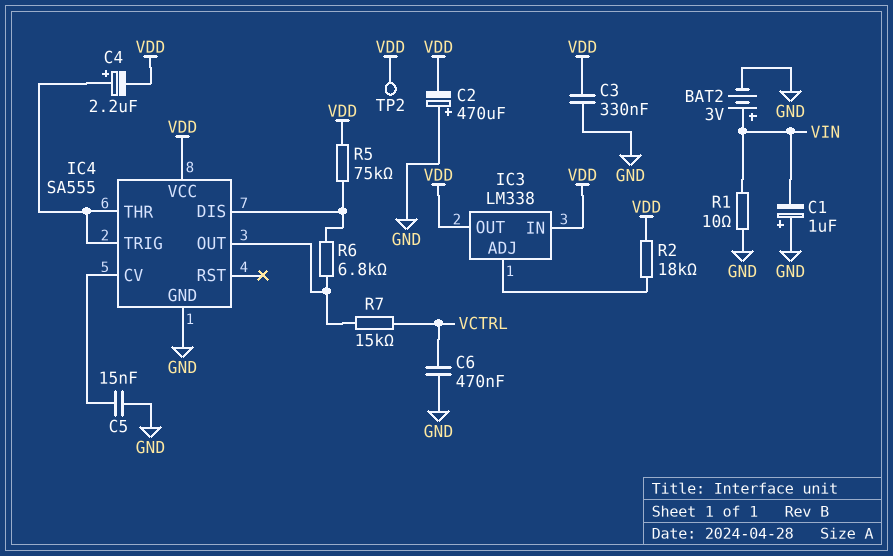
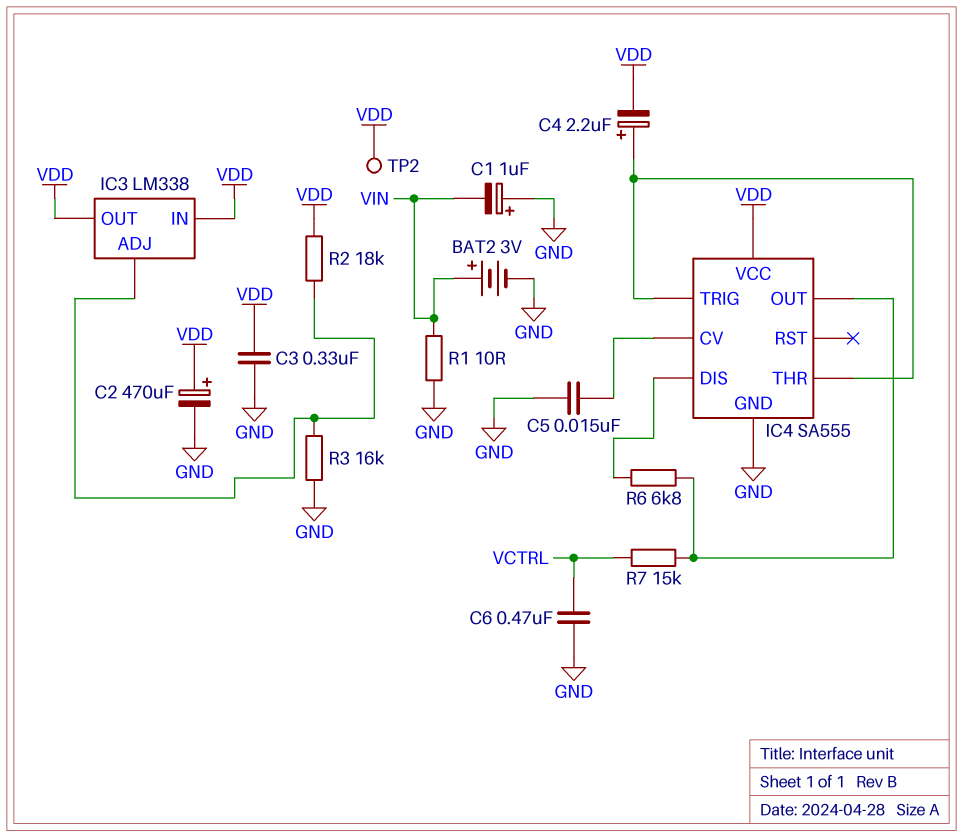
C2: 470uF (plus GND, minus VDD) -> 470uF (plus VDD, minus GND)
R3: none -> 16k (GND, IC3/ADJ)
R5: 75k (IC4/DIS, VDD) -> none

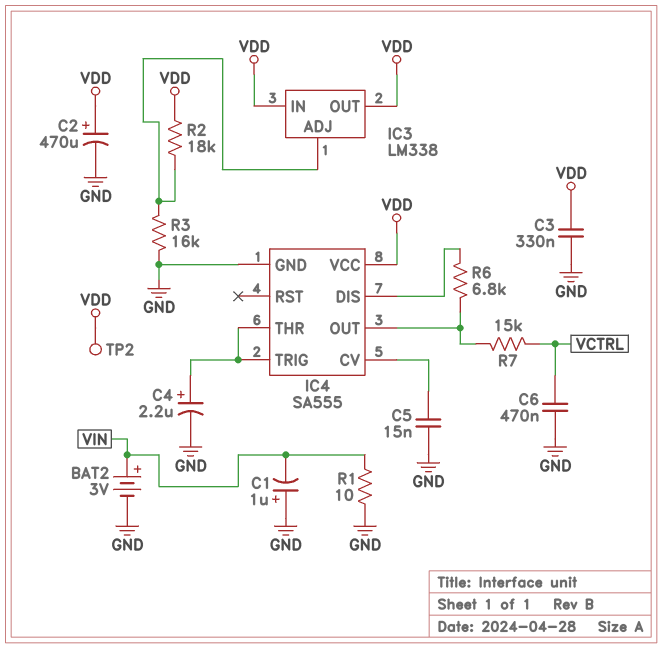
C4: 2.2uF (plus IC4/THR, minus VDD) -> 2.2uF (plus IC4/THR, minus GND)

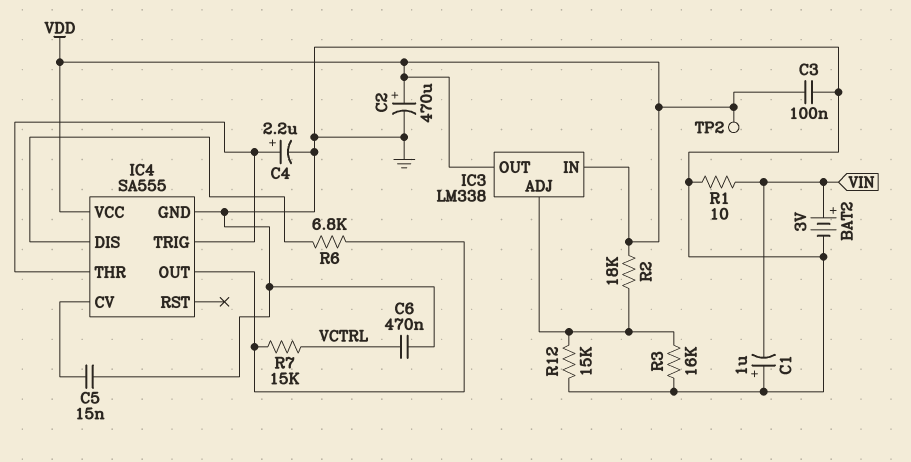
C3: 330nF (GND, VDD) -> 100nF (GND, VDD)
R12: none -> 15k (GND, IC3/ADJ)

